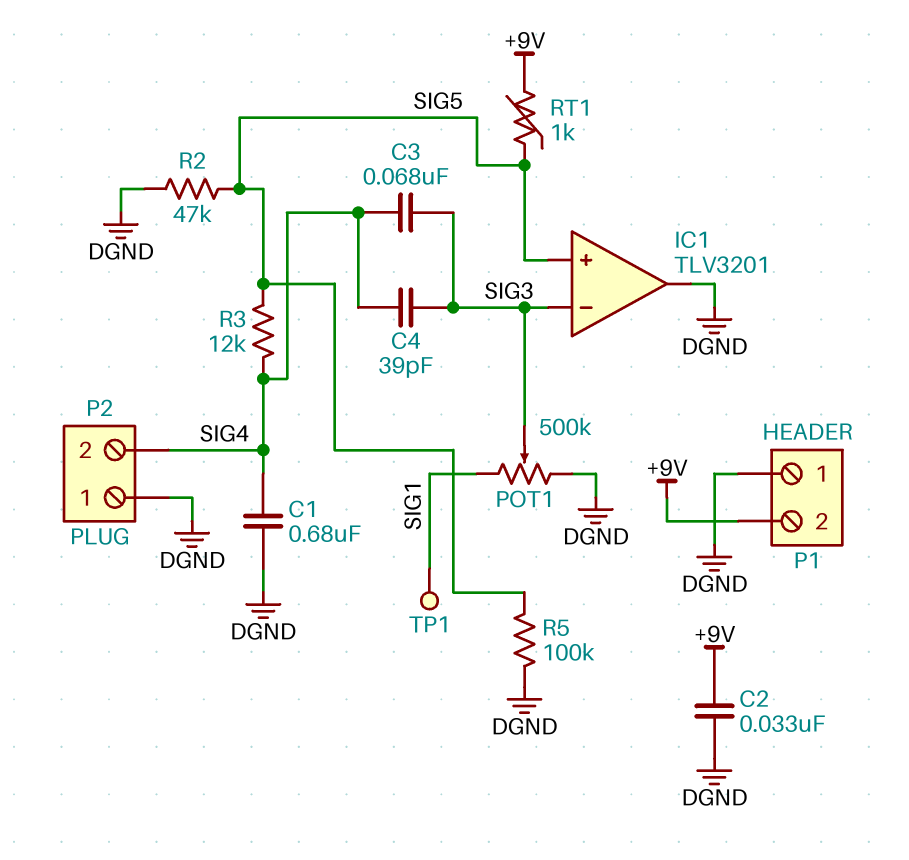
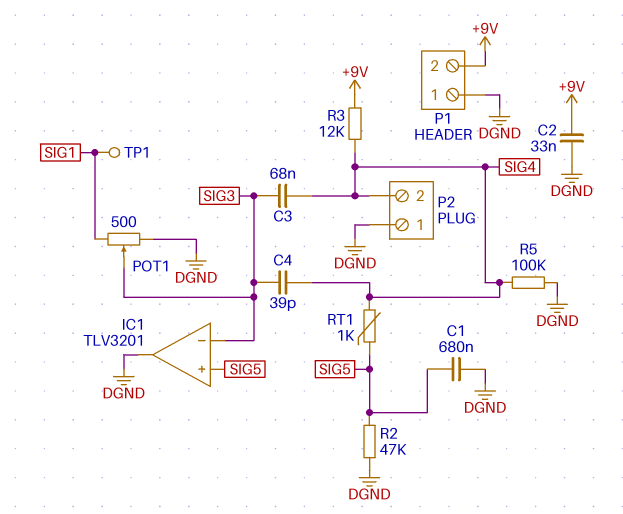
C1: 680nF (DGND, SIG4) -> 680nF (DGND, SIG5)
POT1: 500k (DGND, SIG1, wiper SIG3) -> 500 (DGND, SIG1, wiper SIG3)
R3: 12k (SIG4, SIG5) -> 12k (+9V, SIG4)
R5: 100k (DGND, SIG5) -> 100k (DGND, SIG4)
RT1: 1k (+9V, SIG5) -> 1k (SIG4, SIG5)

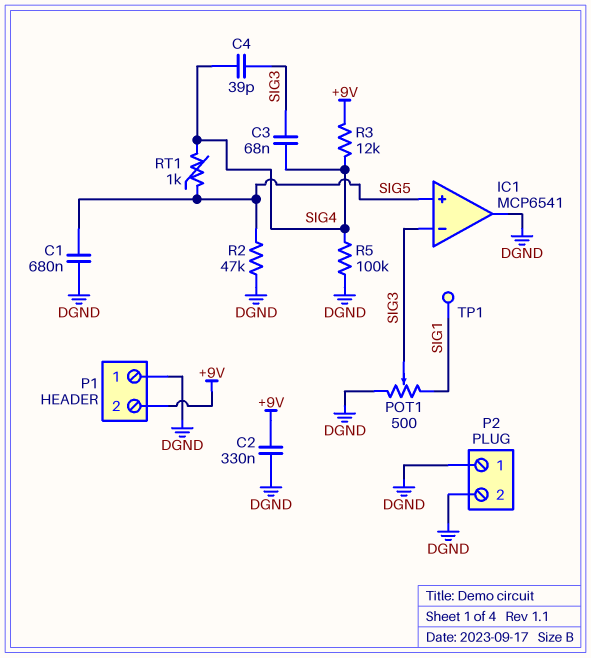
C2: 33nF (+9V, DGND) -> 330nF (+9V, DGND)
IC1: TLV3201 -> MCP6541
P2 pin 2: SIG4 -> DGND

